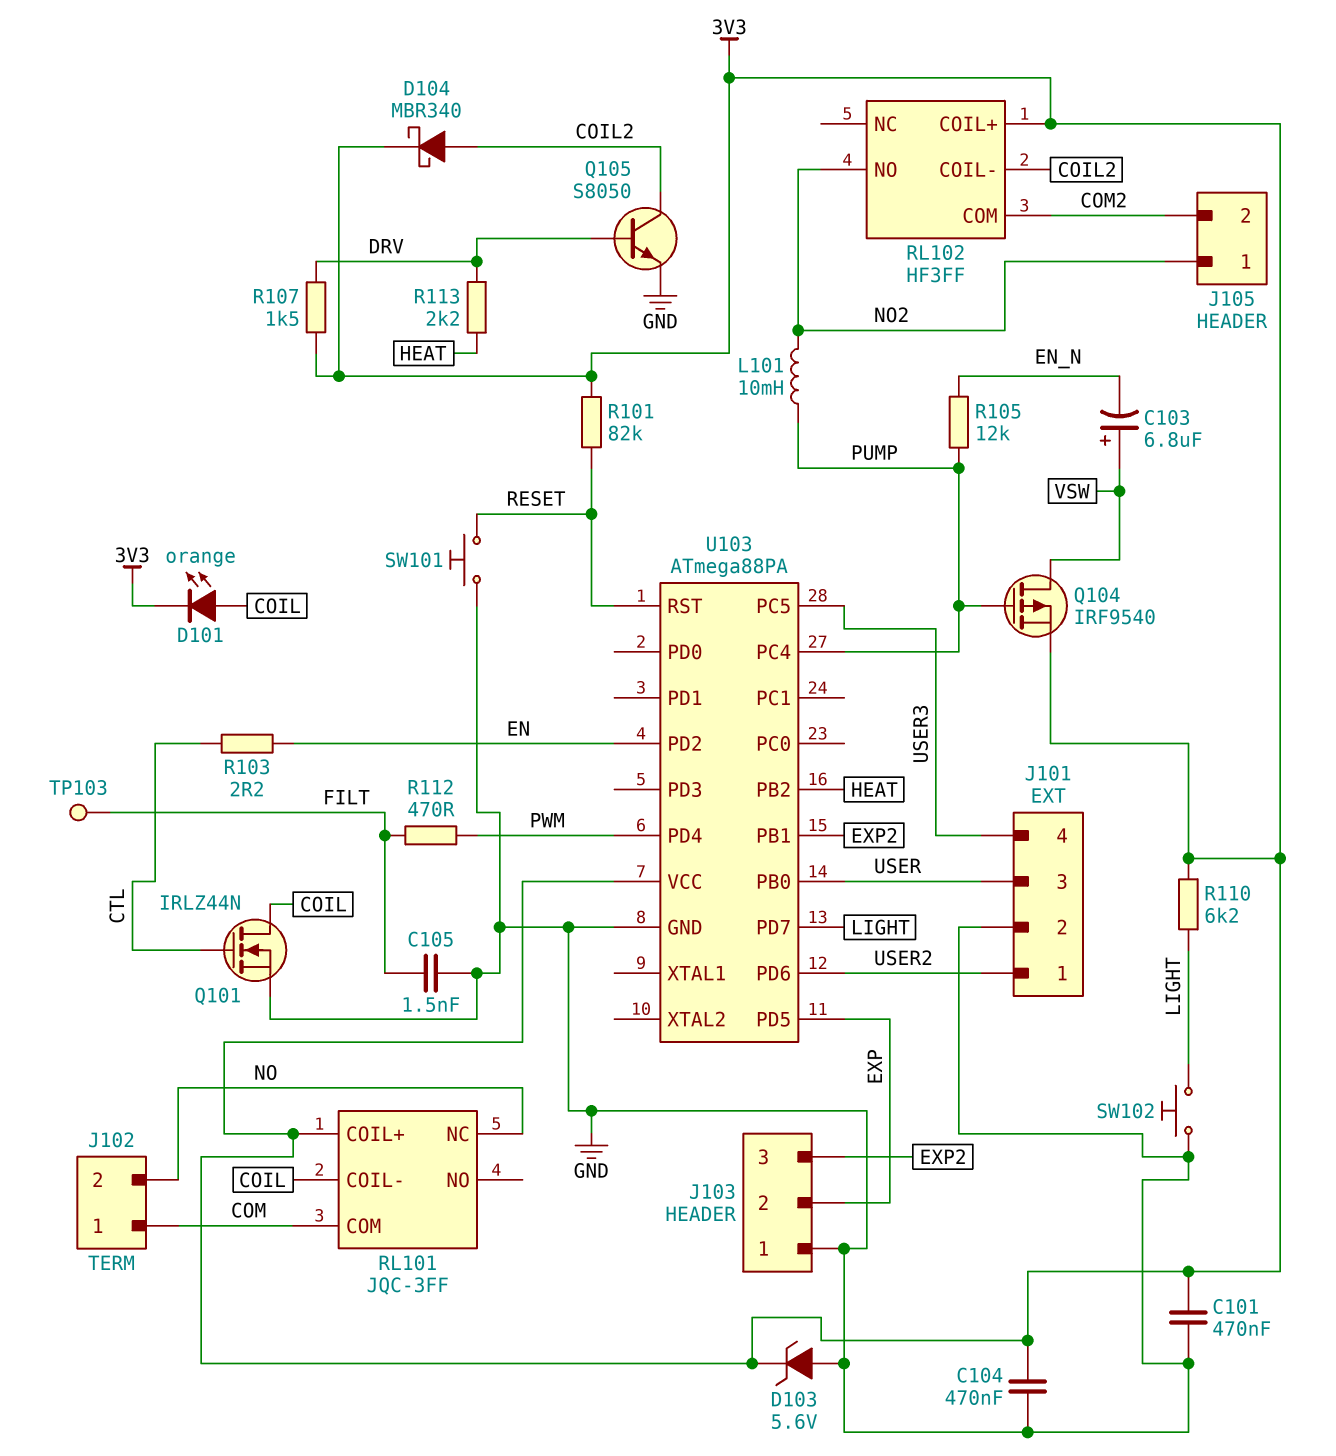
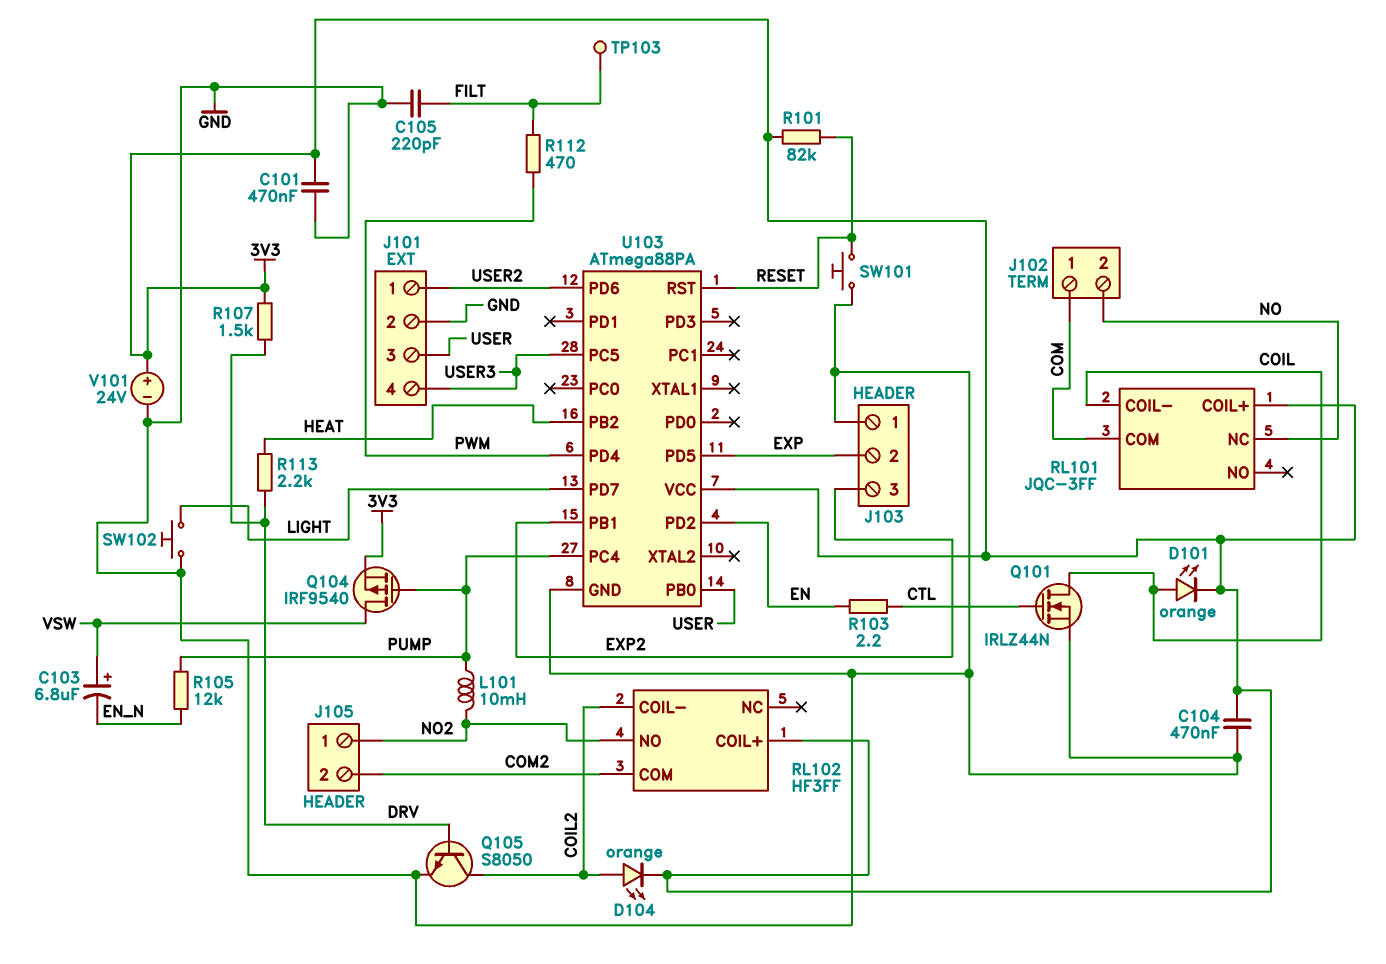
C105: 1.5nF (FILT, GND) -> 220pF (FILT, GND)
D103: zener 5.6V (A GND, K 3V3) -> none
D104: schottky MBR340 (A COIL2, K 3V3) -> LED orange (A COIL2, K 3V3)
R110: 6.2k (3V3, LIGHT) -> none
V101: none -> 24V (plus 3V3, minus GND)

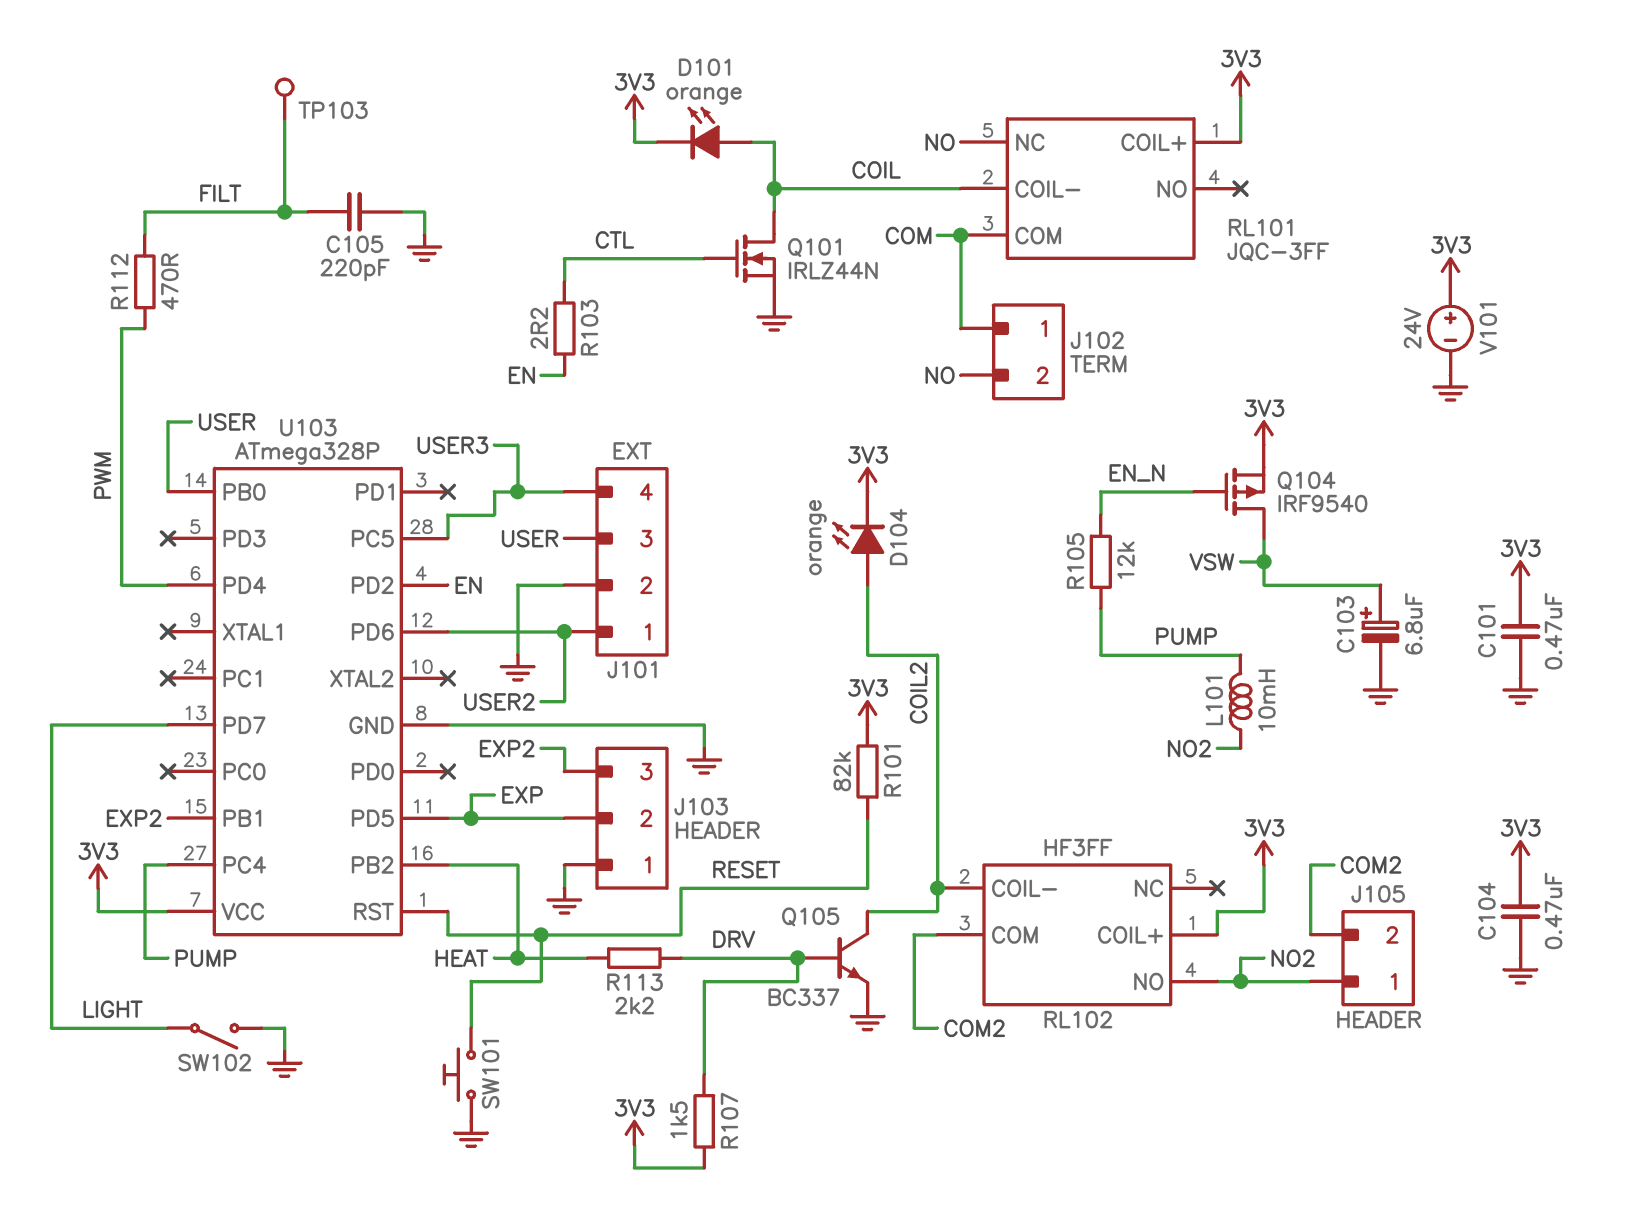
C103: 6.8uF (plus VSW, minus EN_N) -> 6.8uF (plus VSW, minus GND)
Q104: PMOS IRF9540 (G PUMP, D VSW, S 3V3) -> PMOS IRF9540 (G EN_N, D VSW, S 3V3)
Q105: NPN S8050 (B DRV, C COIL2, E GND) -> NPN BC337 (B DRV, C COIL2, E GND)
SW102: button (GND, LIGHT) -> switch (GND, LIGHT)
U103: ATmega88PA -> ATmega328P

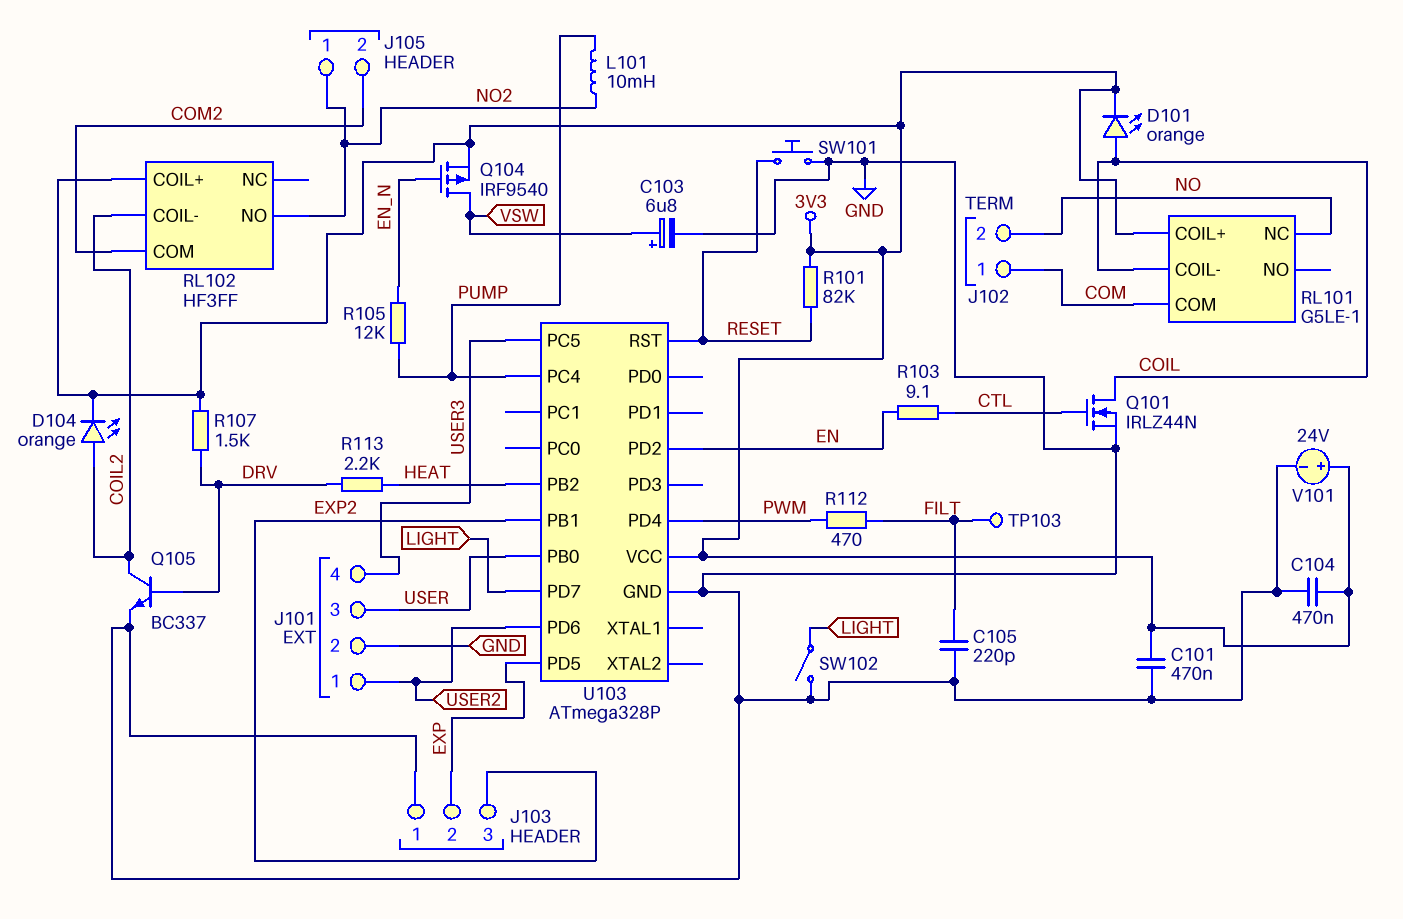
R103: 2.2 (CTL, EN) -> 9.1 (CTL, EN)
RL101: JQC-3FF -> G5LE-1

